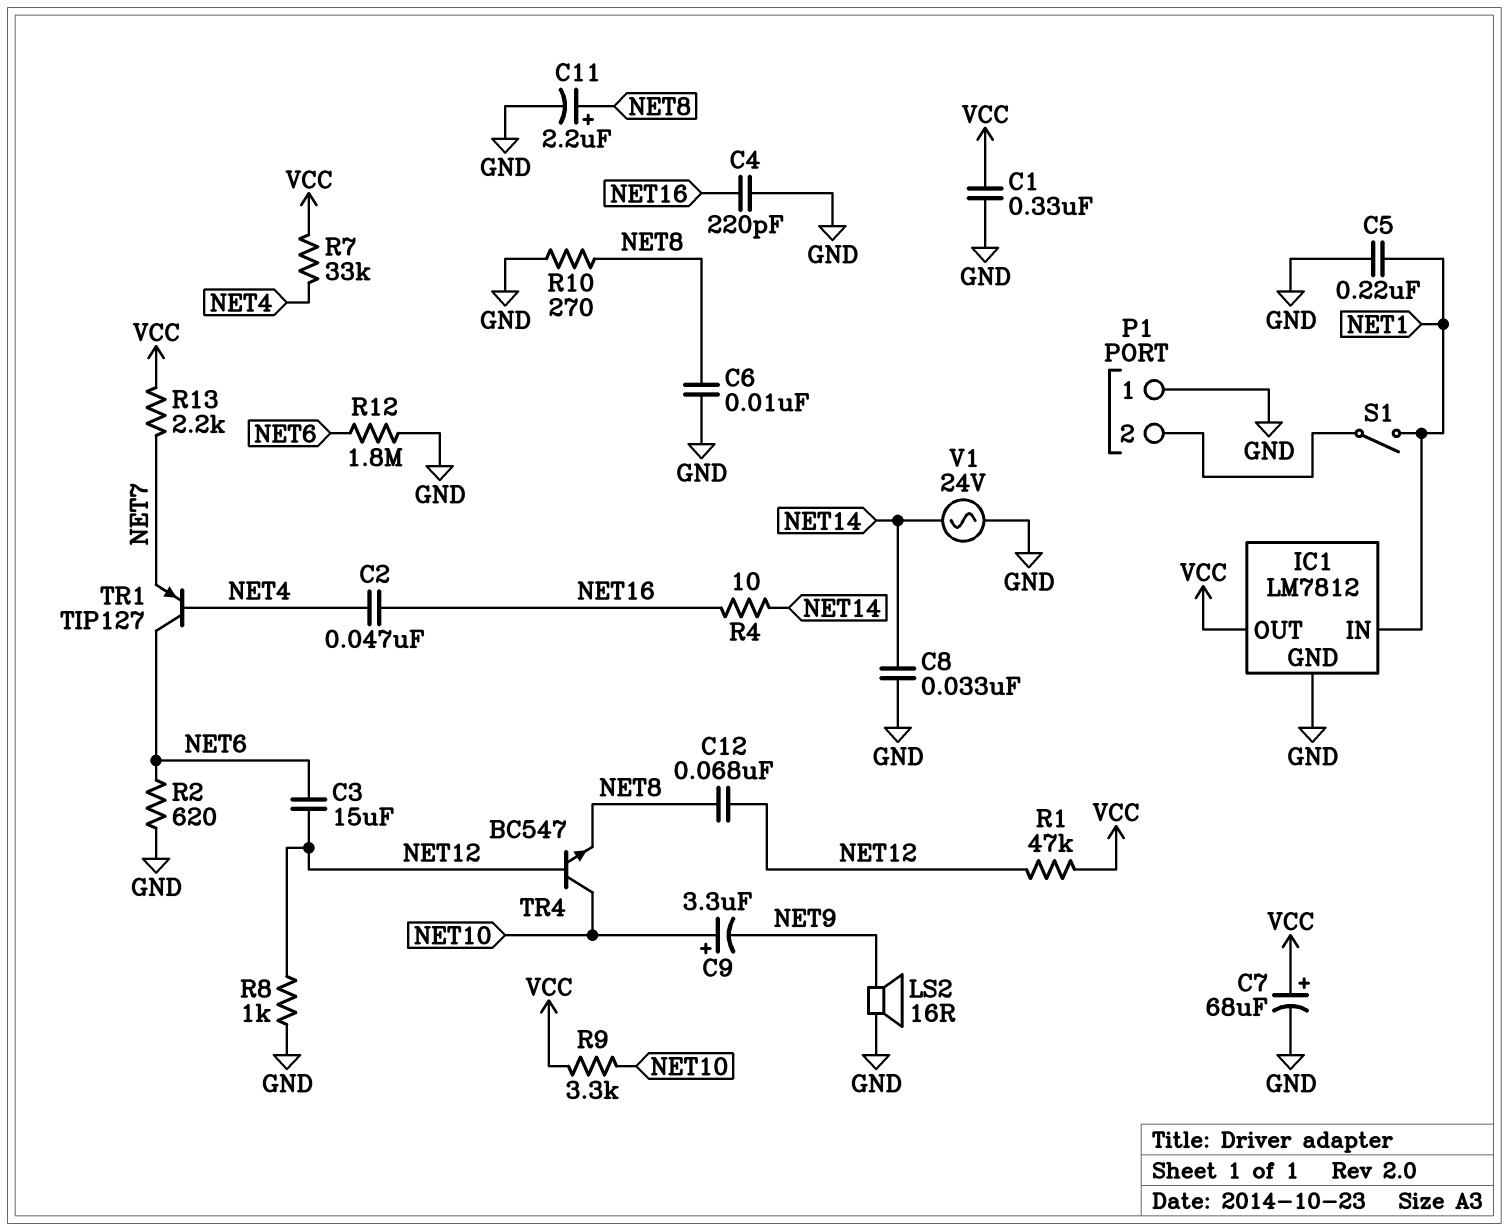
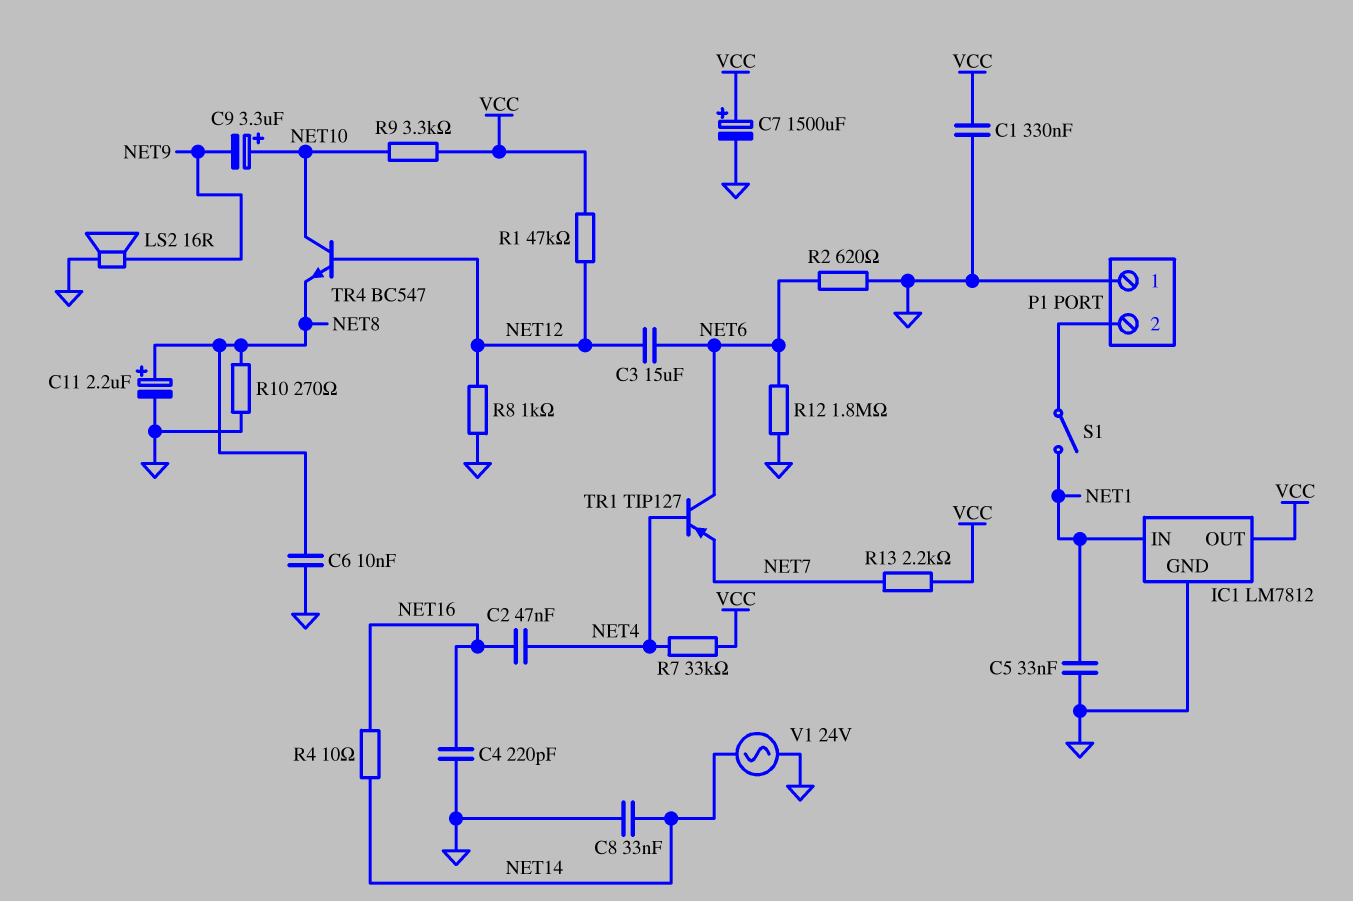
C5: 220nF (GND, NET1) -> 33nF (GND, NET1)
C7: 68uF (plus VCC, minus GND) -> 1500uF (plus VCC, minus GND)
C12: 68nF (NET8, NET12) -> none

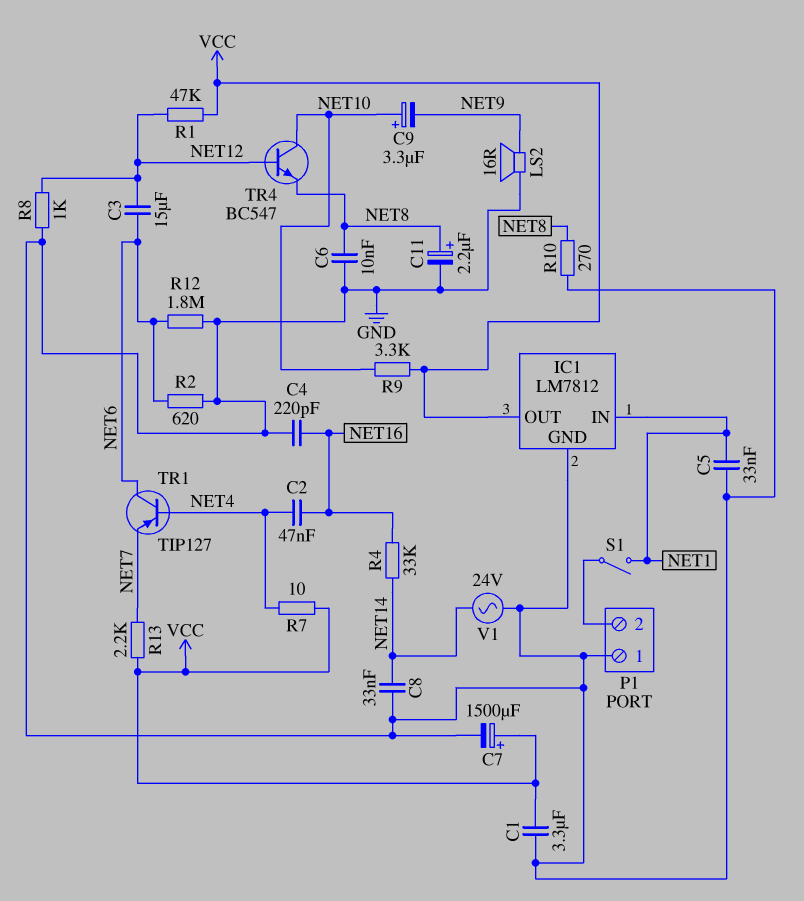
C1: 330nF (GND, VCC) -> 3.3uF (GND, VCC)
R4: 10 (NET14, NET16) -> 33k (NET14, NET16)
R7: 33k (NET4, VCC) -> 10 (NET4, VCC)

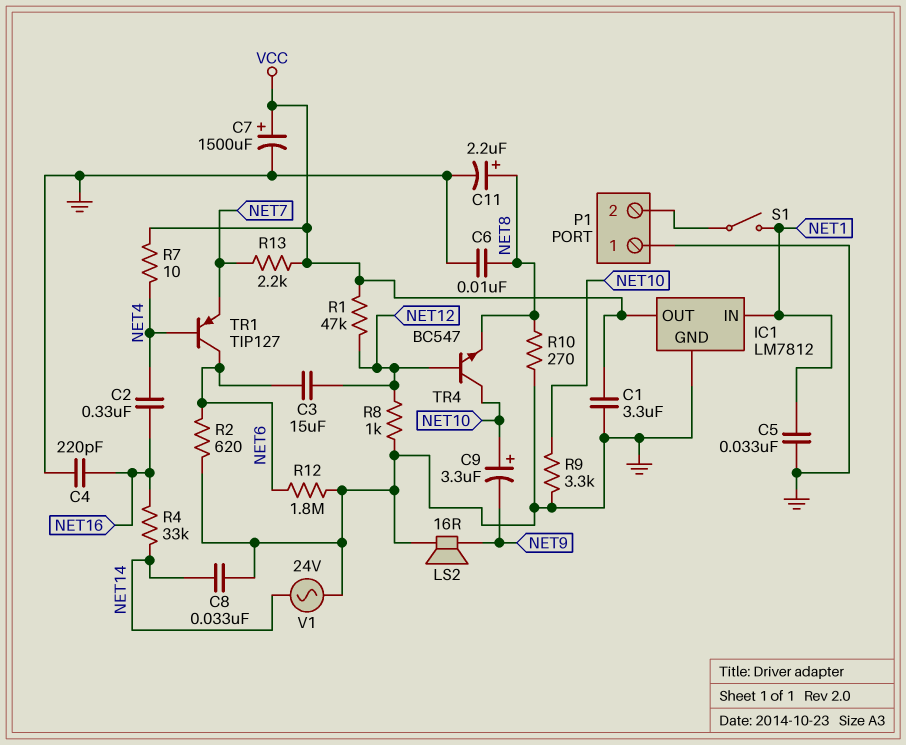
C2: 47nF (NET4, NET16) -> 330nF (NET4, NET16)
R9: 3.3k (NET10, VCC) -> 3.3k (GND, NET10)

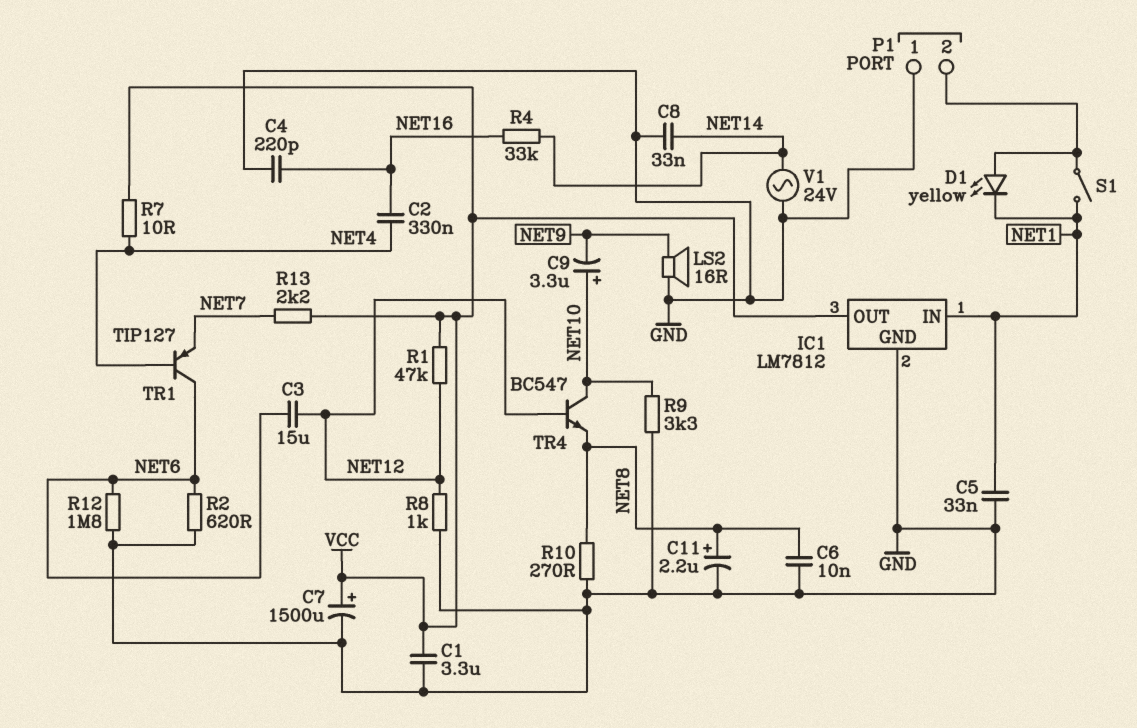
D1: none -> LED yellow (A P1/2, K NET1)

